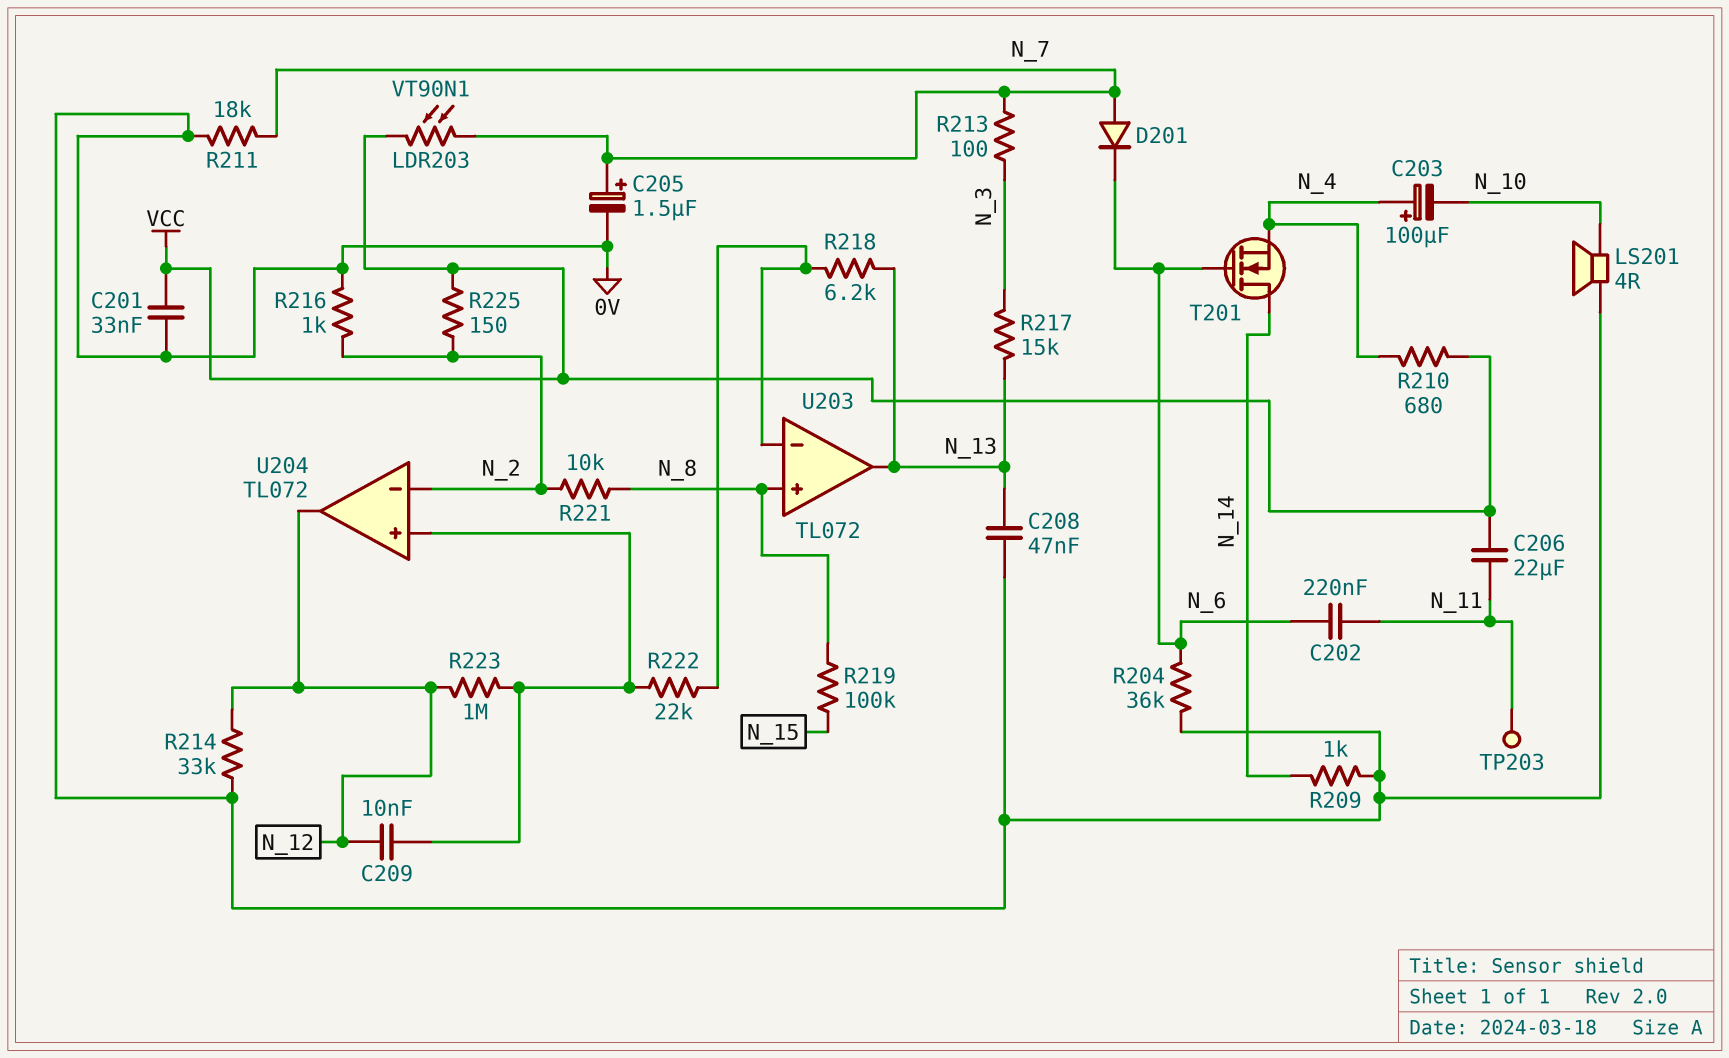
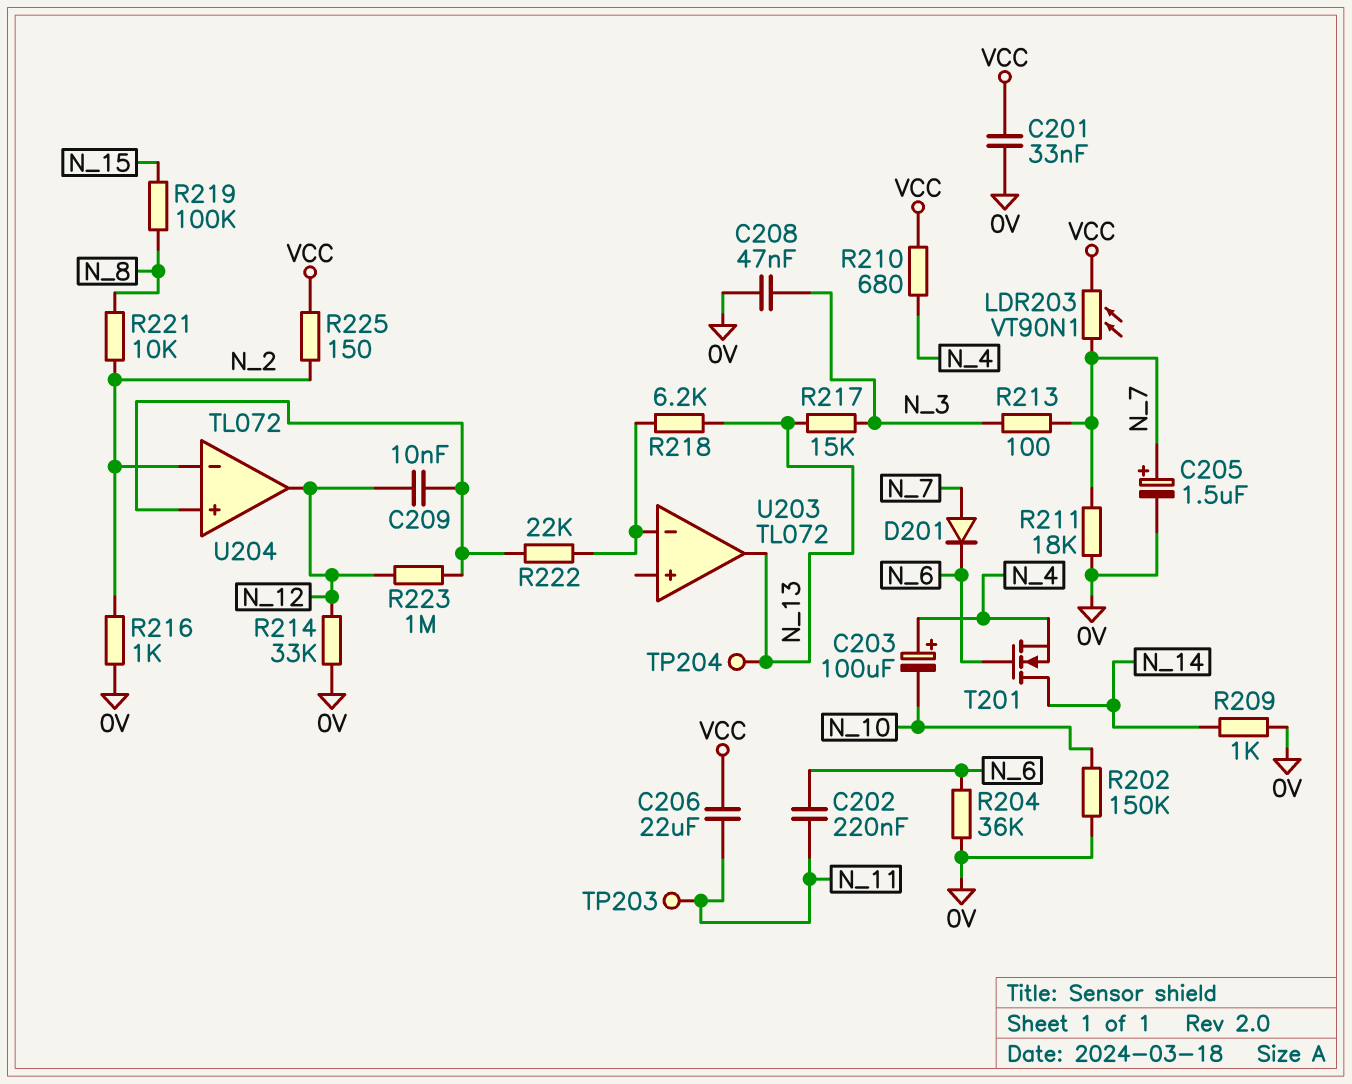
C208: 47nF (0V, N_13) -> 47nF (0V, N_3)
LS201: speaker 4R (0V, N_10) -> none
R202: none -> 150k (0V, N_10)
TP204: none -> test point (N_13)
U203 pin in+: N_8 -> none

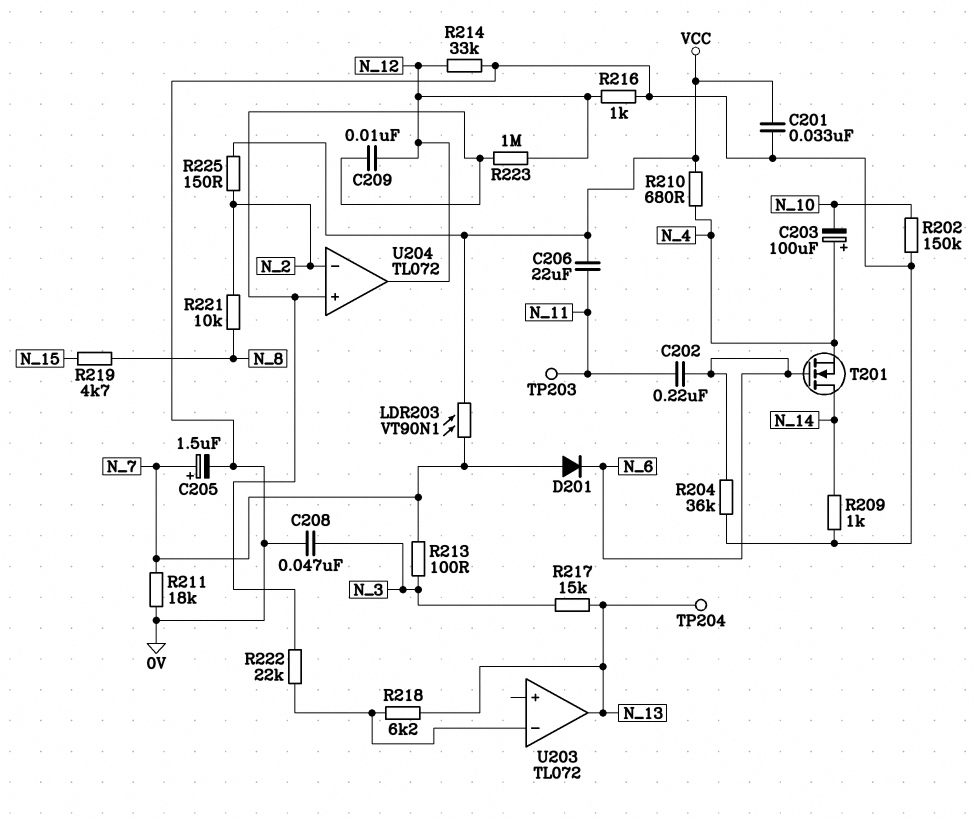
R216: 1k (0V, N_2) -> 1k (0V, N_12)
R219: 100k (N_8, N_15) -> 4.7k (N_8, N_15)

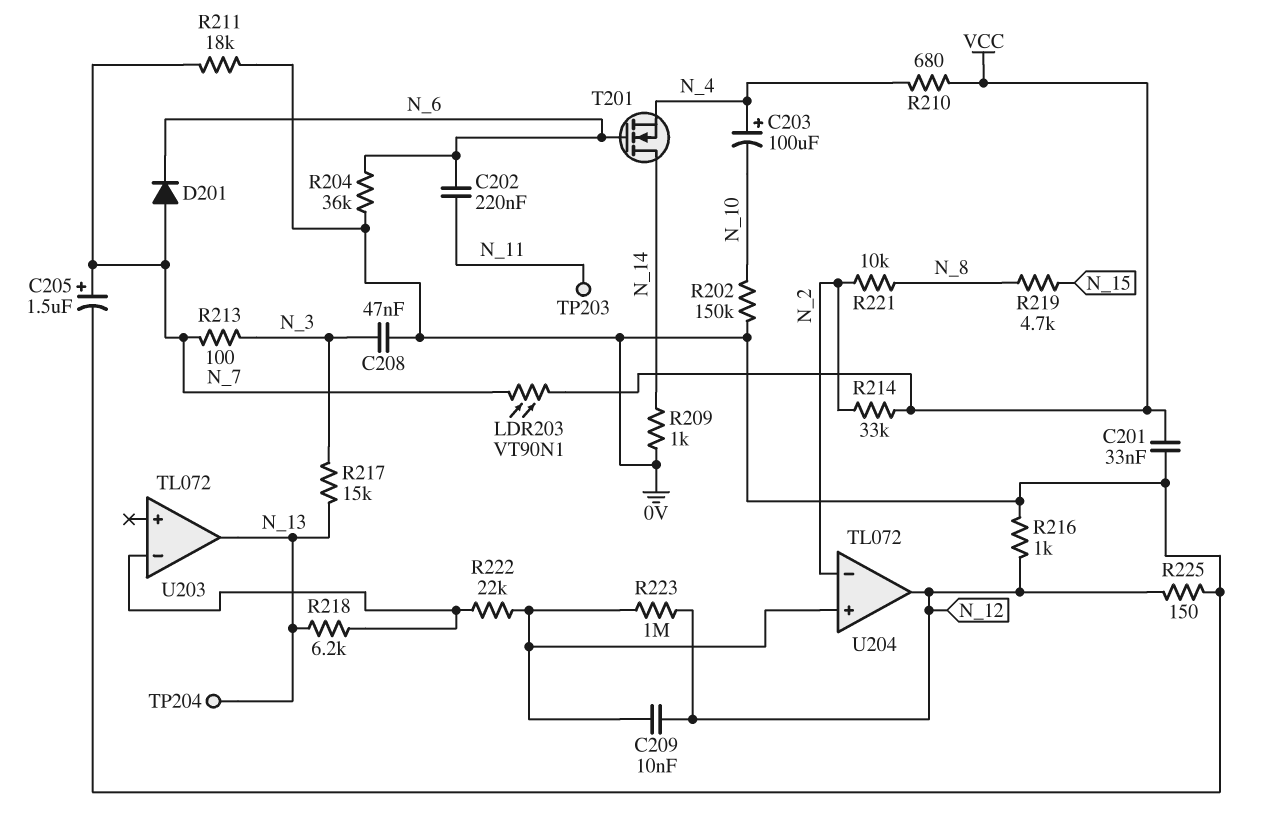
C206: 22uF (N_11, VCC) -> none
R214: 33k (0V, N_12) -> 33k (N_2, VCC)
R225: 150 (N_2, VCC) -> 150 (0V, N_12)

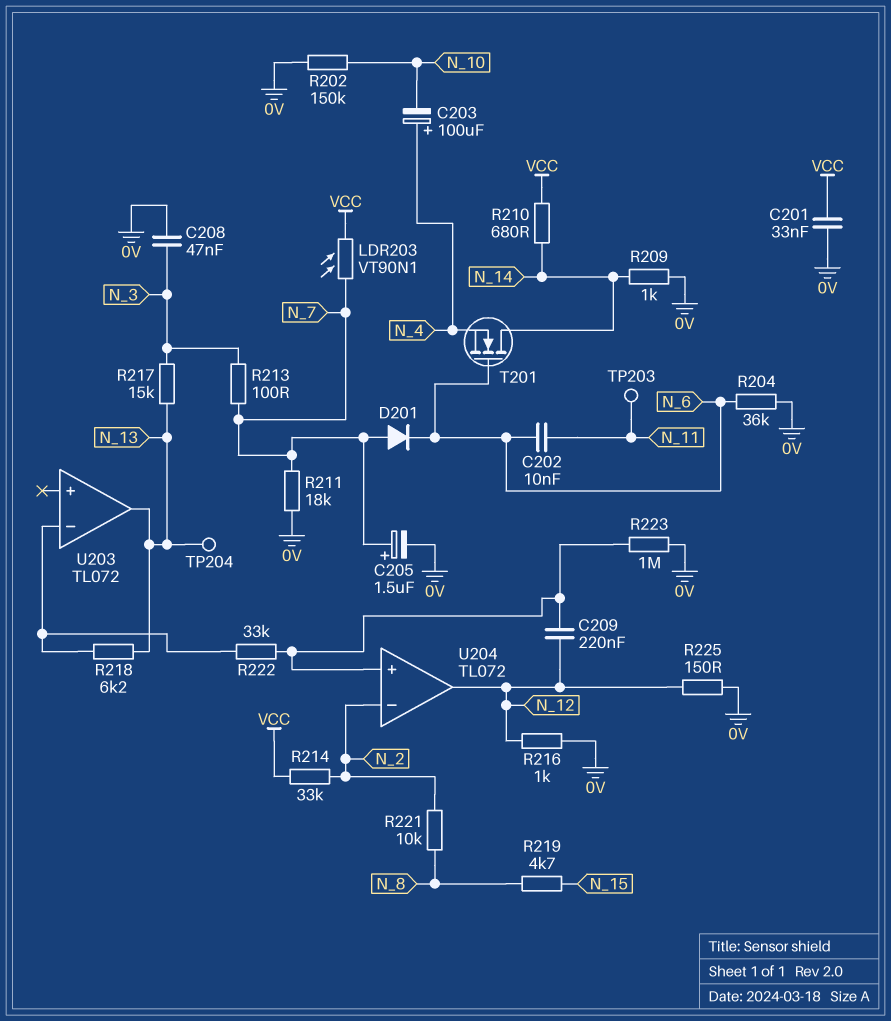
C202: 220nF (N_6, N_11) -> 10nF (N_6, N_11)
C209: 10nF (N_12, U204/in+) -> 220nF (N_12, U204/in+)
R210: 680 (N_4, VCC) -> 680 (N_14, VCC)
R222: 22k (U203/in-, U204/in+) -> 33k (U203/in-, U204/in+)
R223: 1M (N_12, U204/in+) -> 1M (0V, U204/in+)

